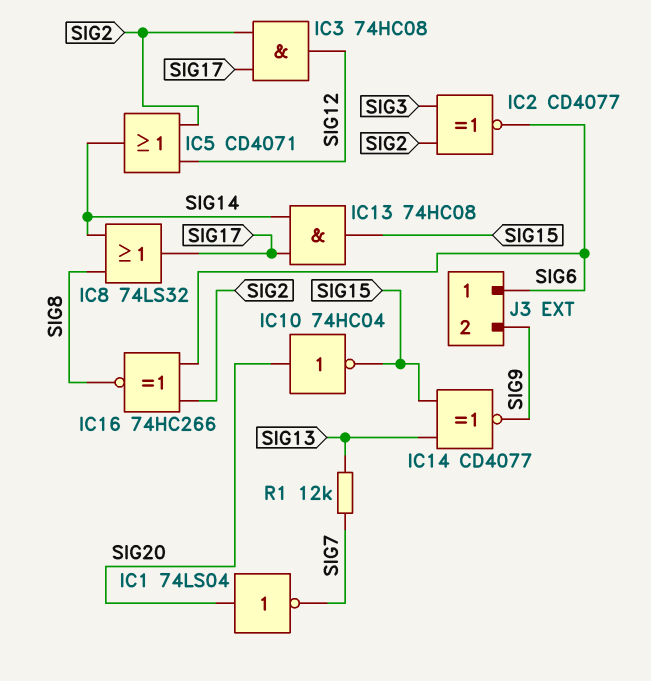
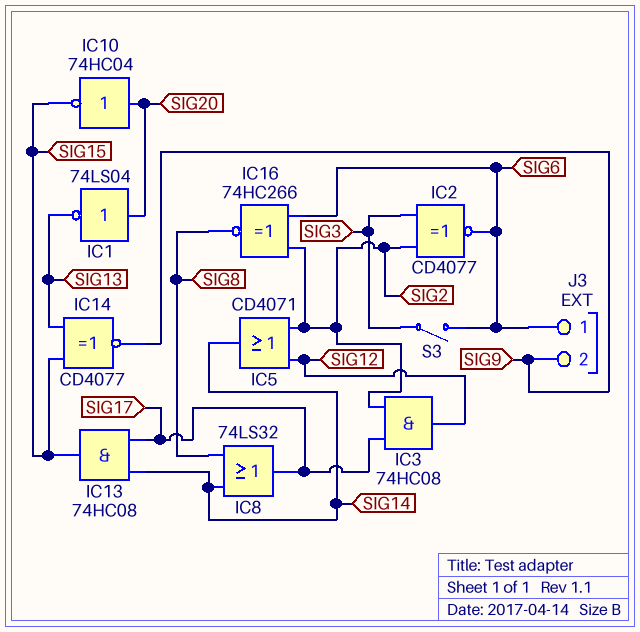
IC1: NOT 74LS04 (in SIG20, out SIG7) -> NOT 74LS04 (in SIG20, out SIG13)
R1: 12k (SIG7, SIG13) -> none
S3: none -> switch (SIG3, SIG6)

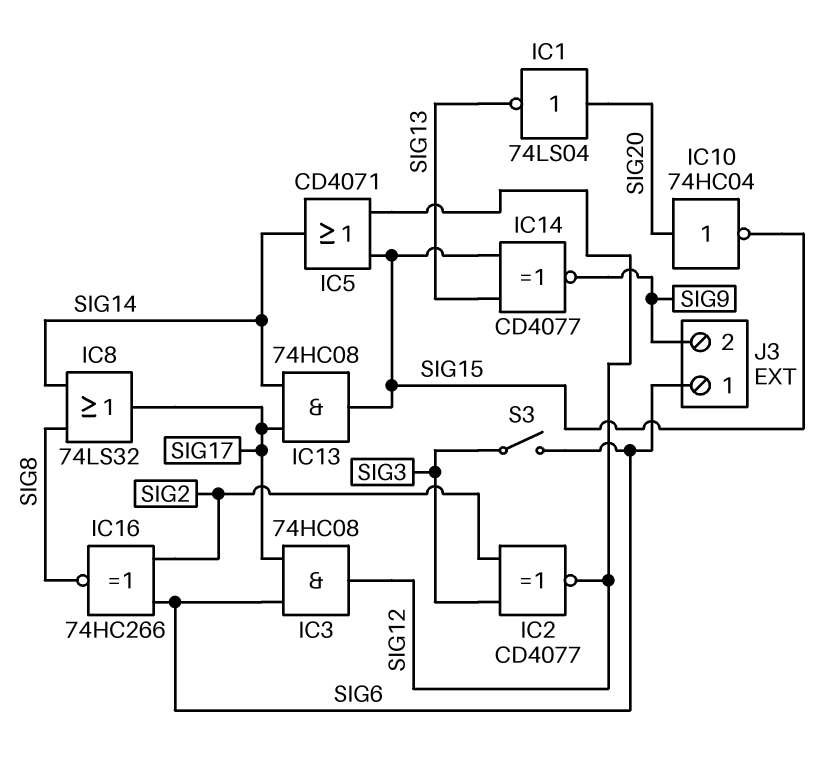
IC2: XNOR CD4077 (in SIG2, in SIG3, out SIG6) -> XNOR CD4077 (in SIG2, in SIG3, out SIG12)
IC3: AND 74HC08 (in SIG2, in SIG17, out SIG12) -> AND 74HC08 (in SIG6, in SIG17, out SIG12)
IC5: OR CD4071 (in SIG2, in SIG12, out SIG14) -> OR CD4071 (in SIG12, in SIG15, out SIG14)

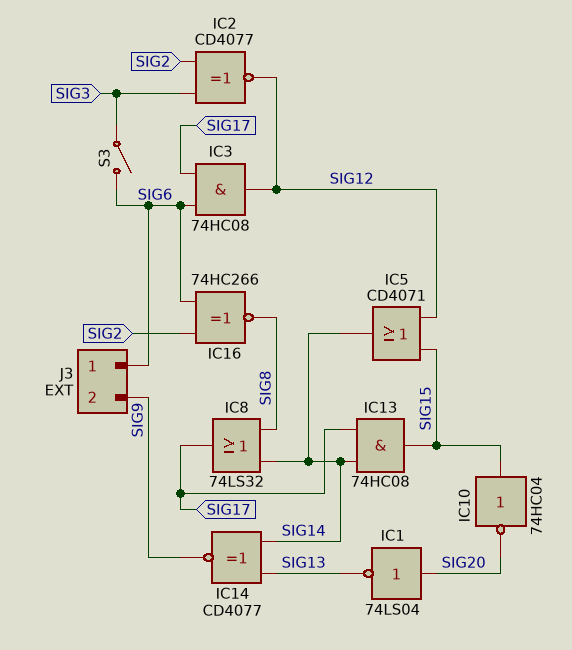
IC10: NOT 74HC04 (in SIG20, out SIG15) -> NOT 74HC04 (in SIG15, out SIG20)
IC14: XNOR CD4077 (in SIG13, in SIG15, out SIG9) -> XNOR CD4077 (in SIG13, in SIG14, out SIG9)

